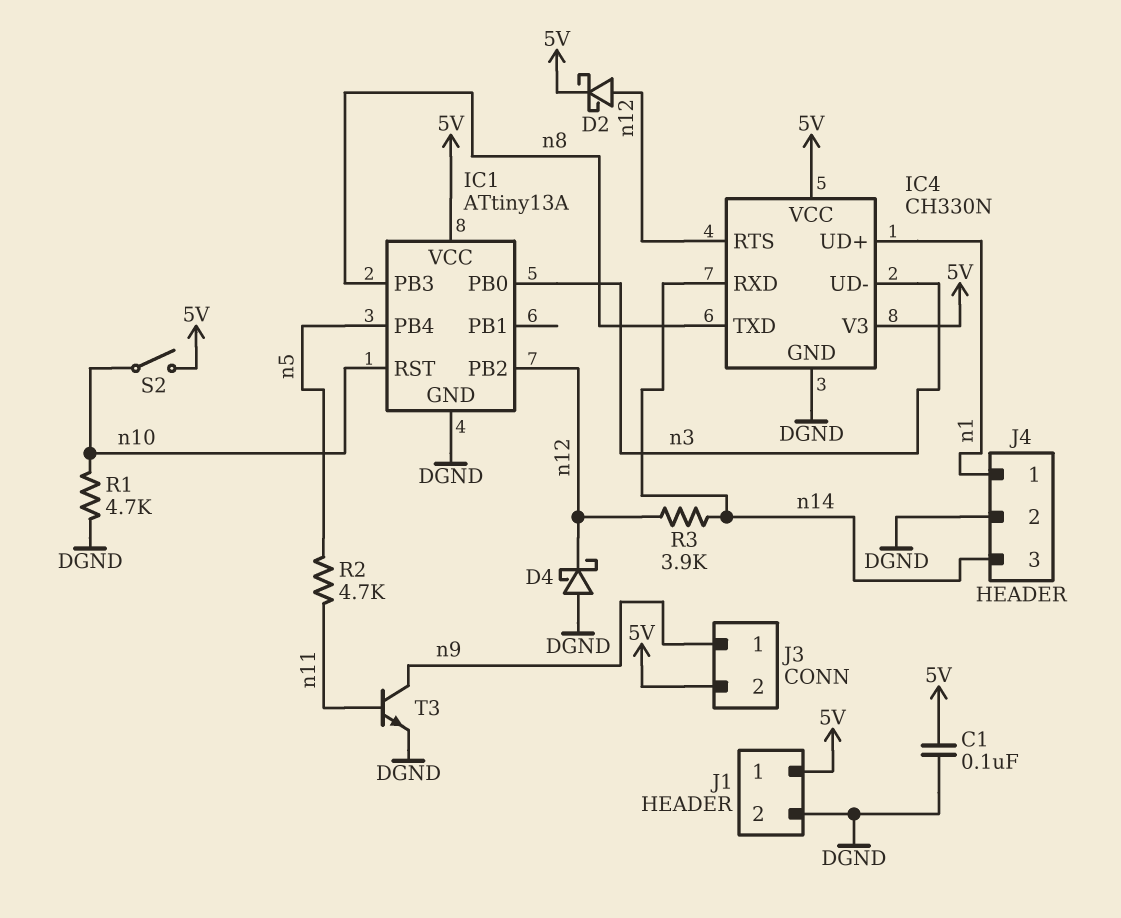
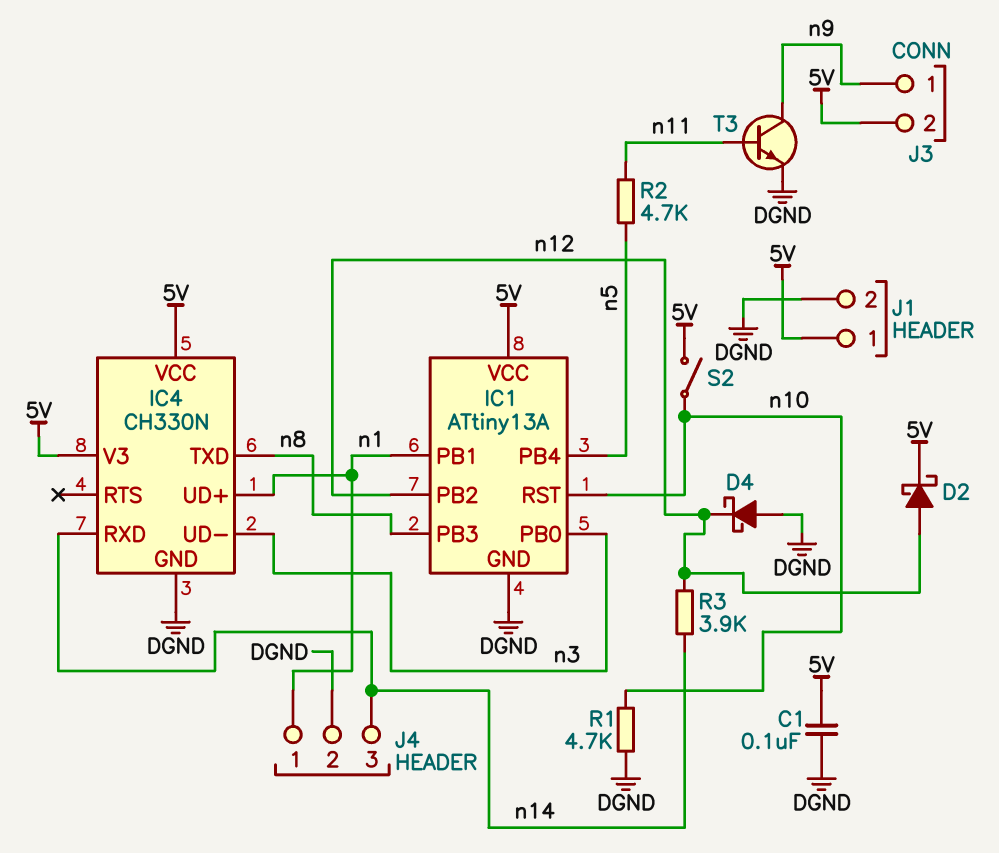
IC1 pin PB1: none -> n1
IC4 pin RTS: n12 -> none

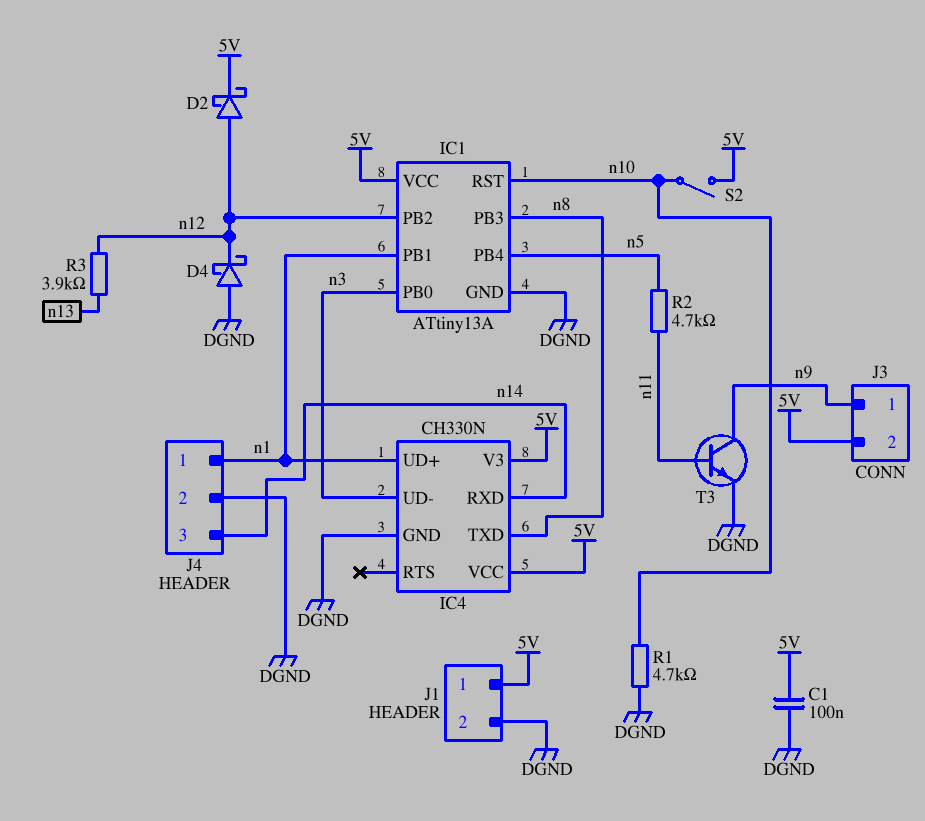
R3: 3.9k (n12, n14) -> 3.9k (n12, n13)

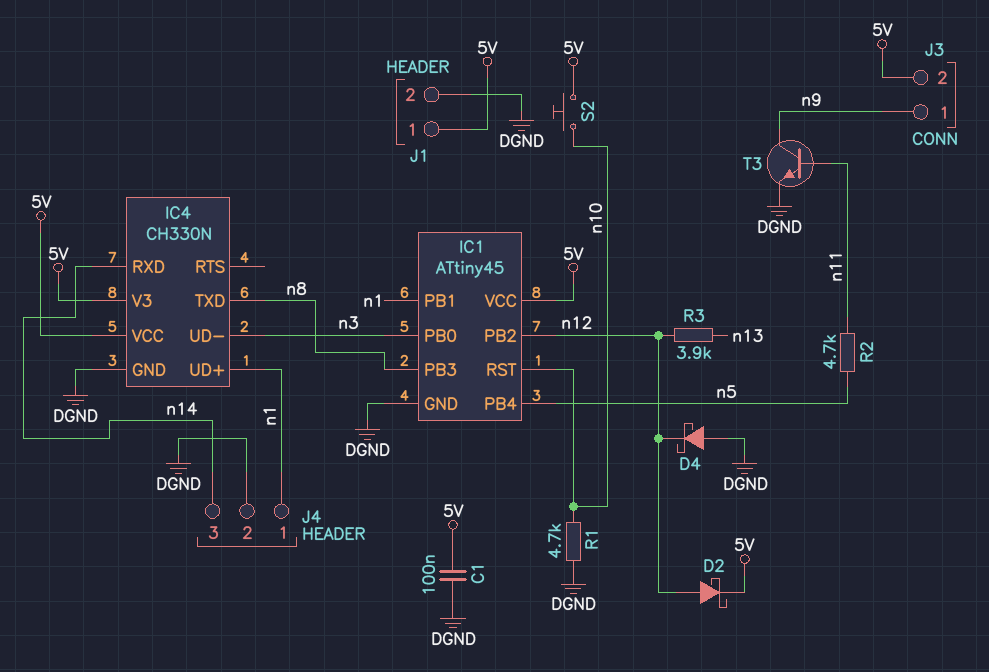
IC1: ATtiny13A -> ATtiny45
S2: switch (5V, n10) -> button (5V, n10)

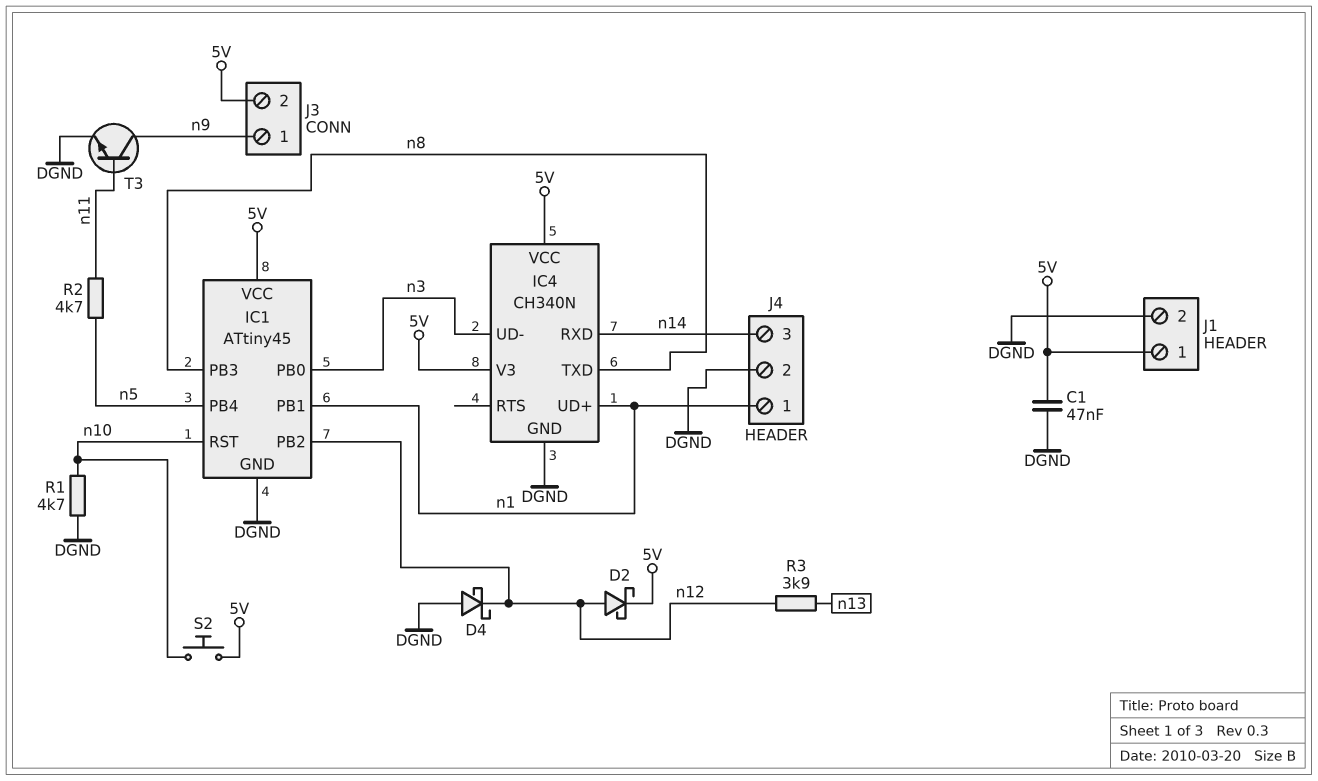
C1: 100nF (5V, DGND) -> 47nF (5V, DGND)
IC4: CH330N -> CH340N

